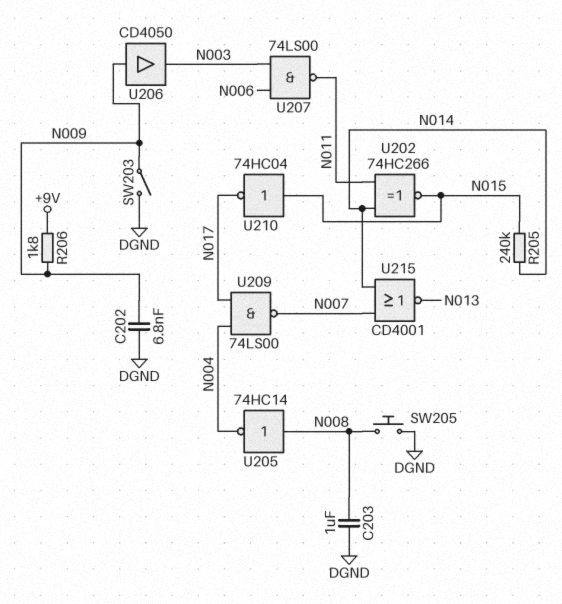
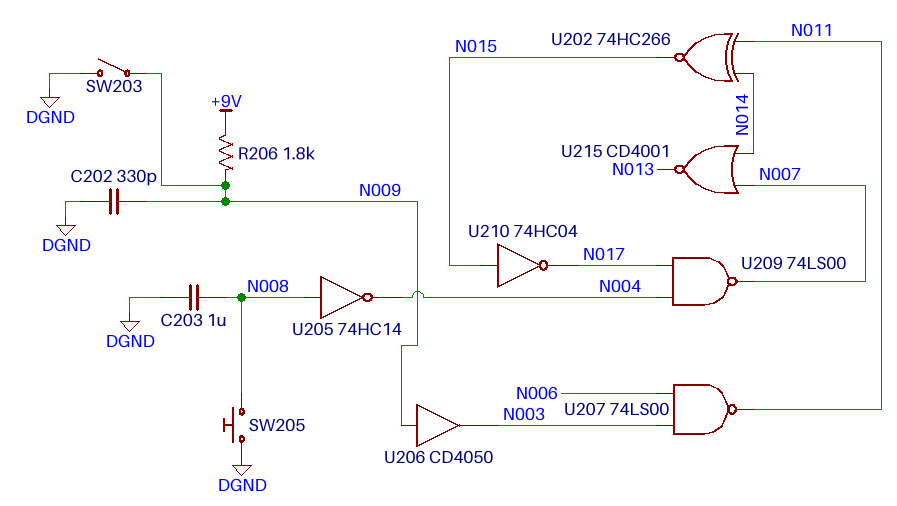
C202: 6.8nF (DGND, N009) -> 330pF (DGND, N009)
R205: 240k (N014, N015) -> none

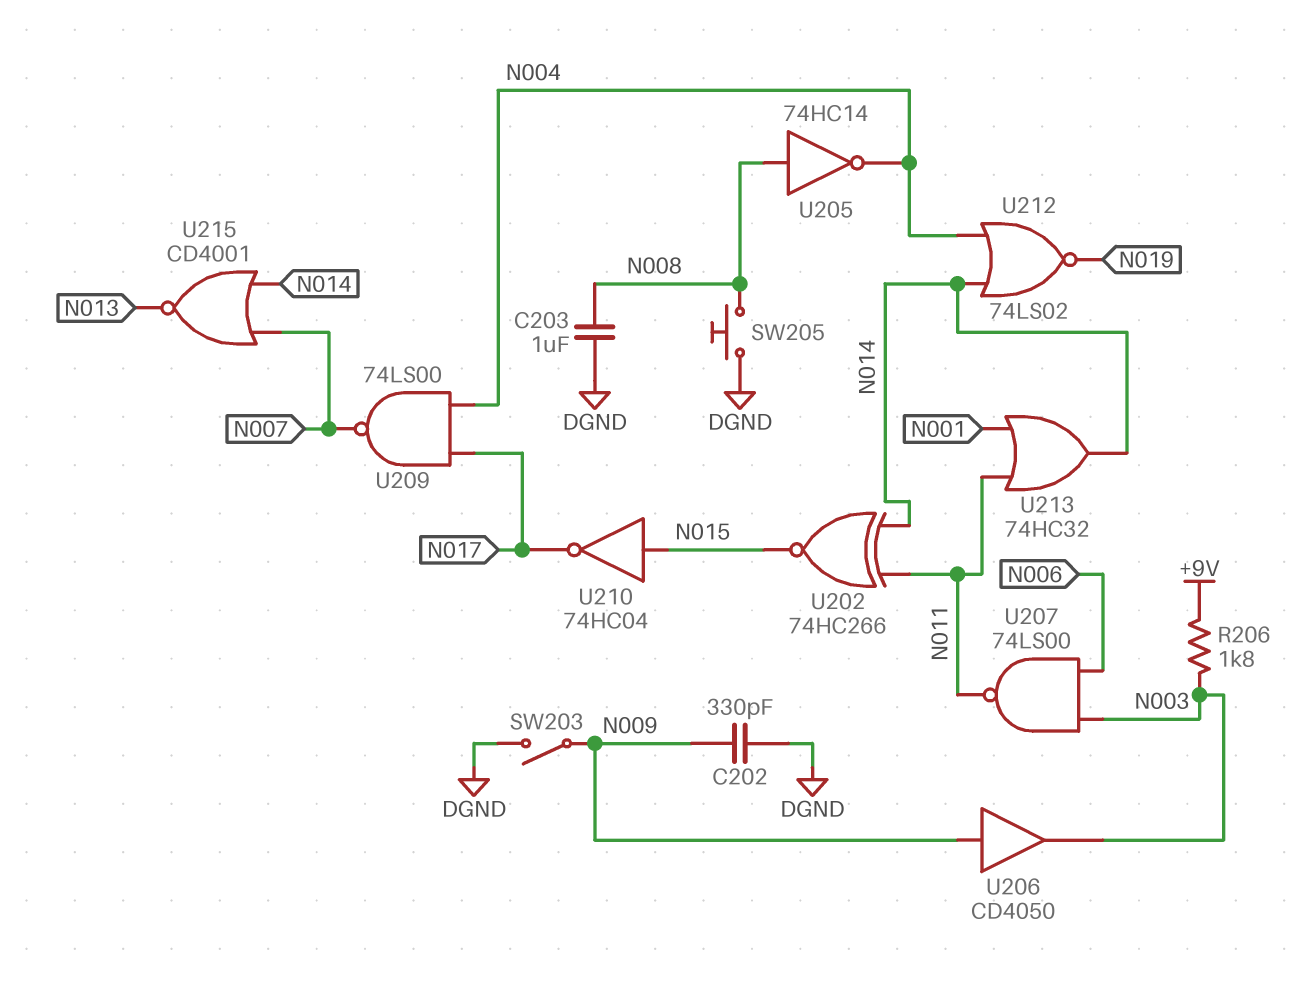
R206: 1.8k (+9V, N009) -> 1.8k (+9V, N003)
U212: none -> NOR 74LS02 (in N004, in N014, out N019)
U213: none -> OR 74HC32 (in N001, in N011, out N014)

